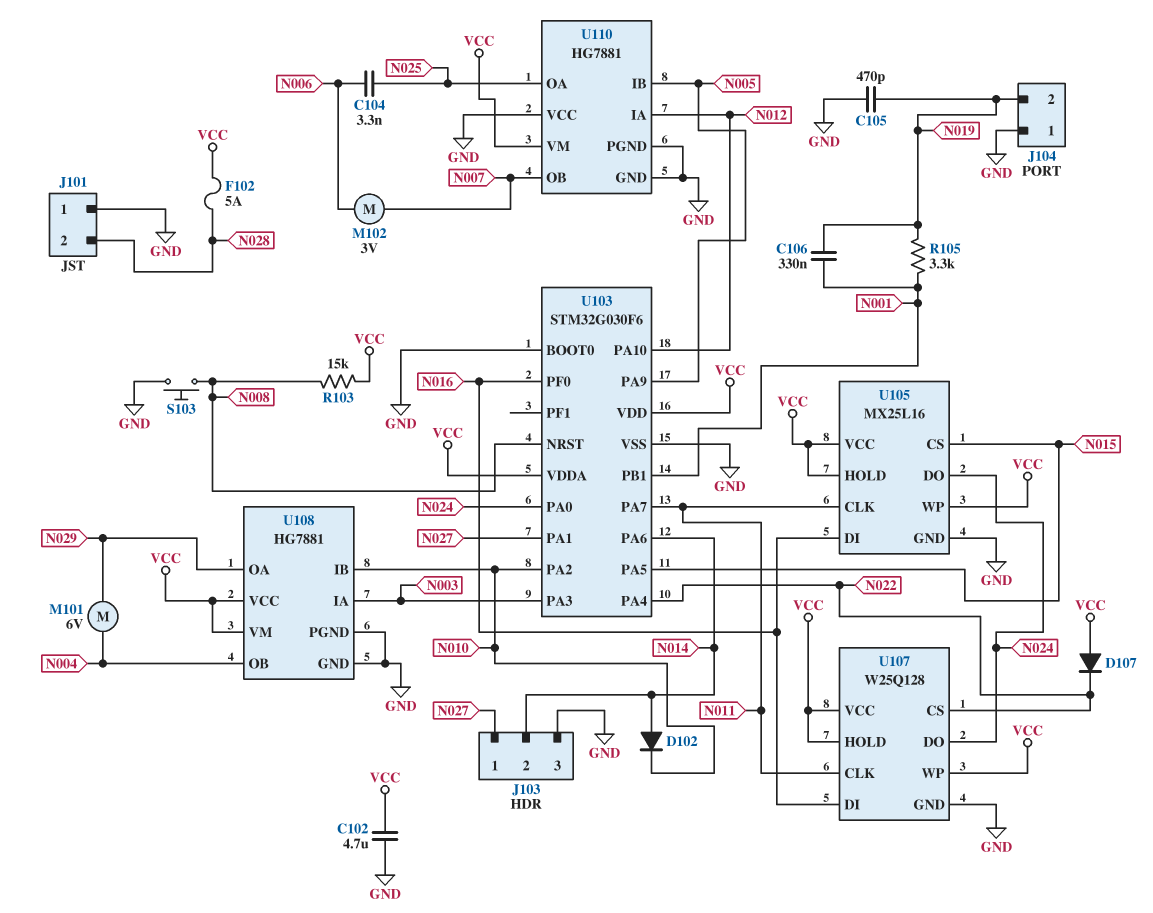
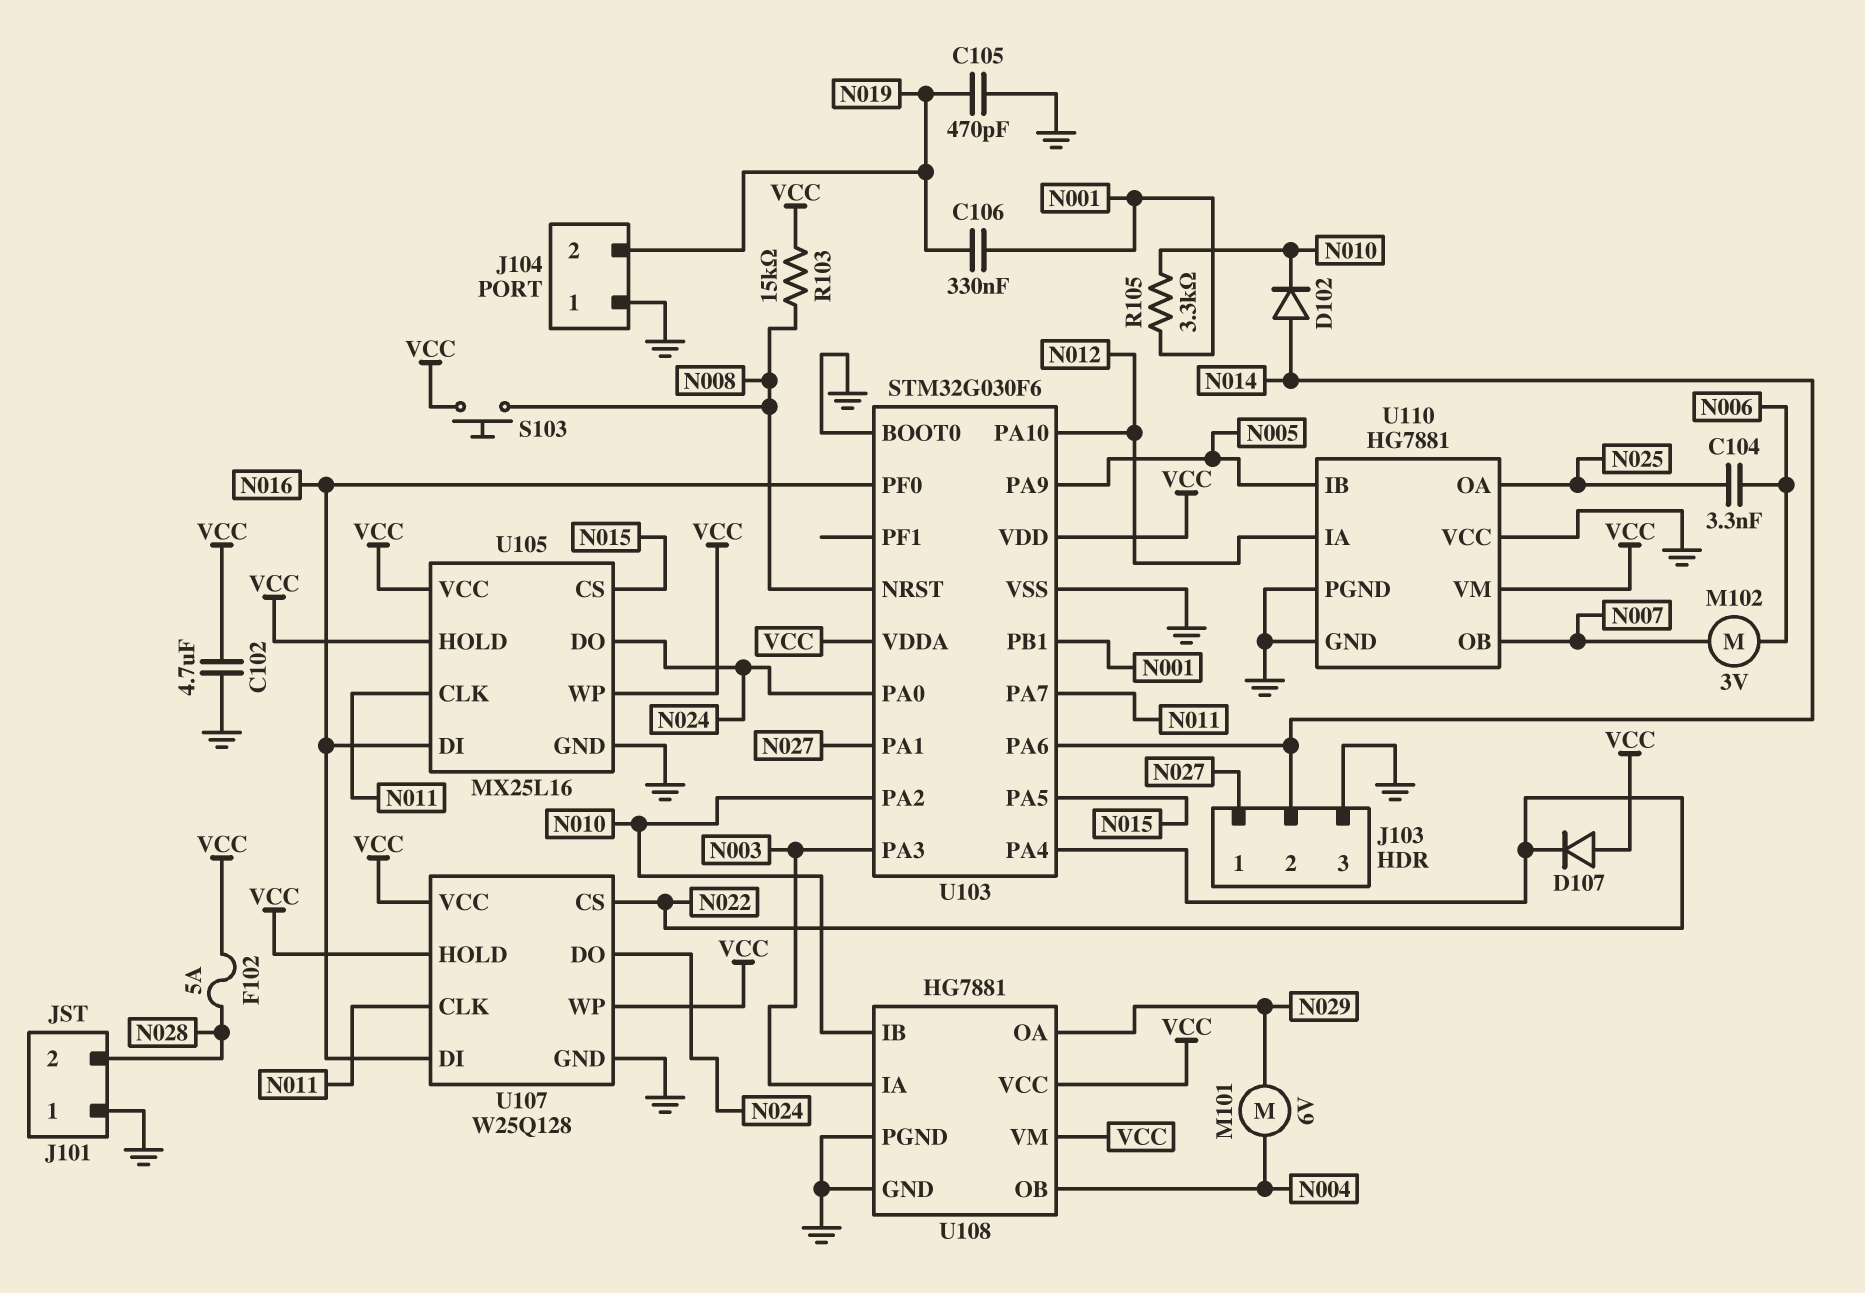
R105: 3.3k (N001, N019) -> 3.3k (N001, N010)
S103: button (GND, N008) -> button (N008, VCC)

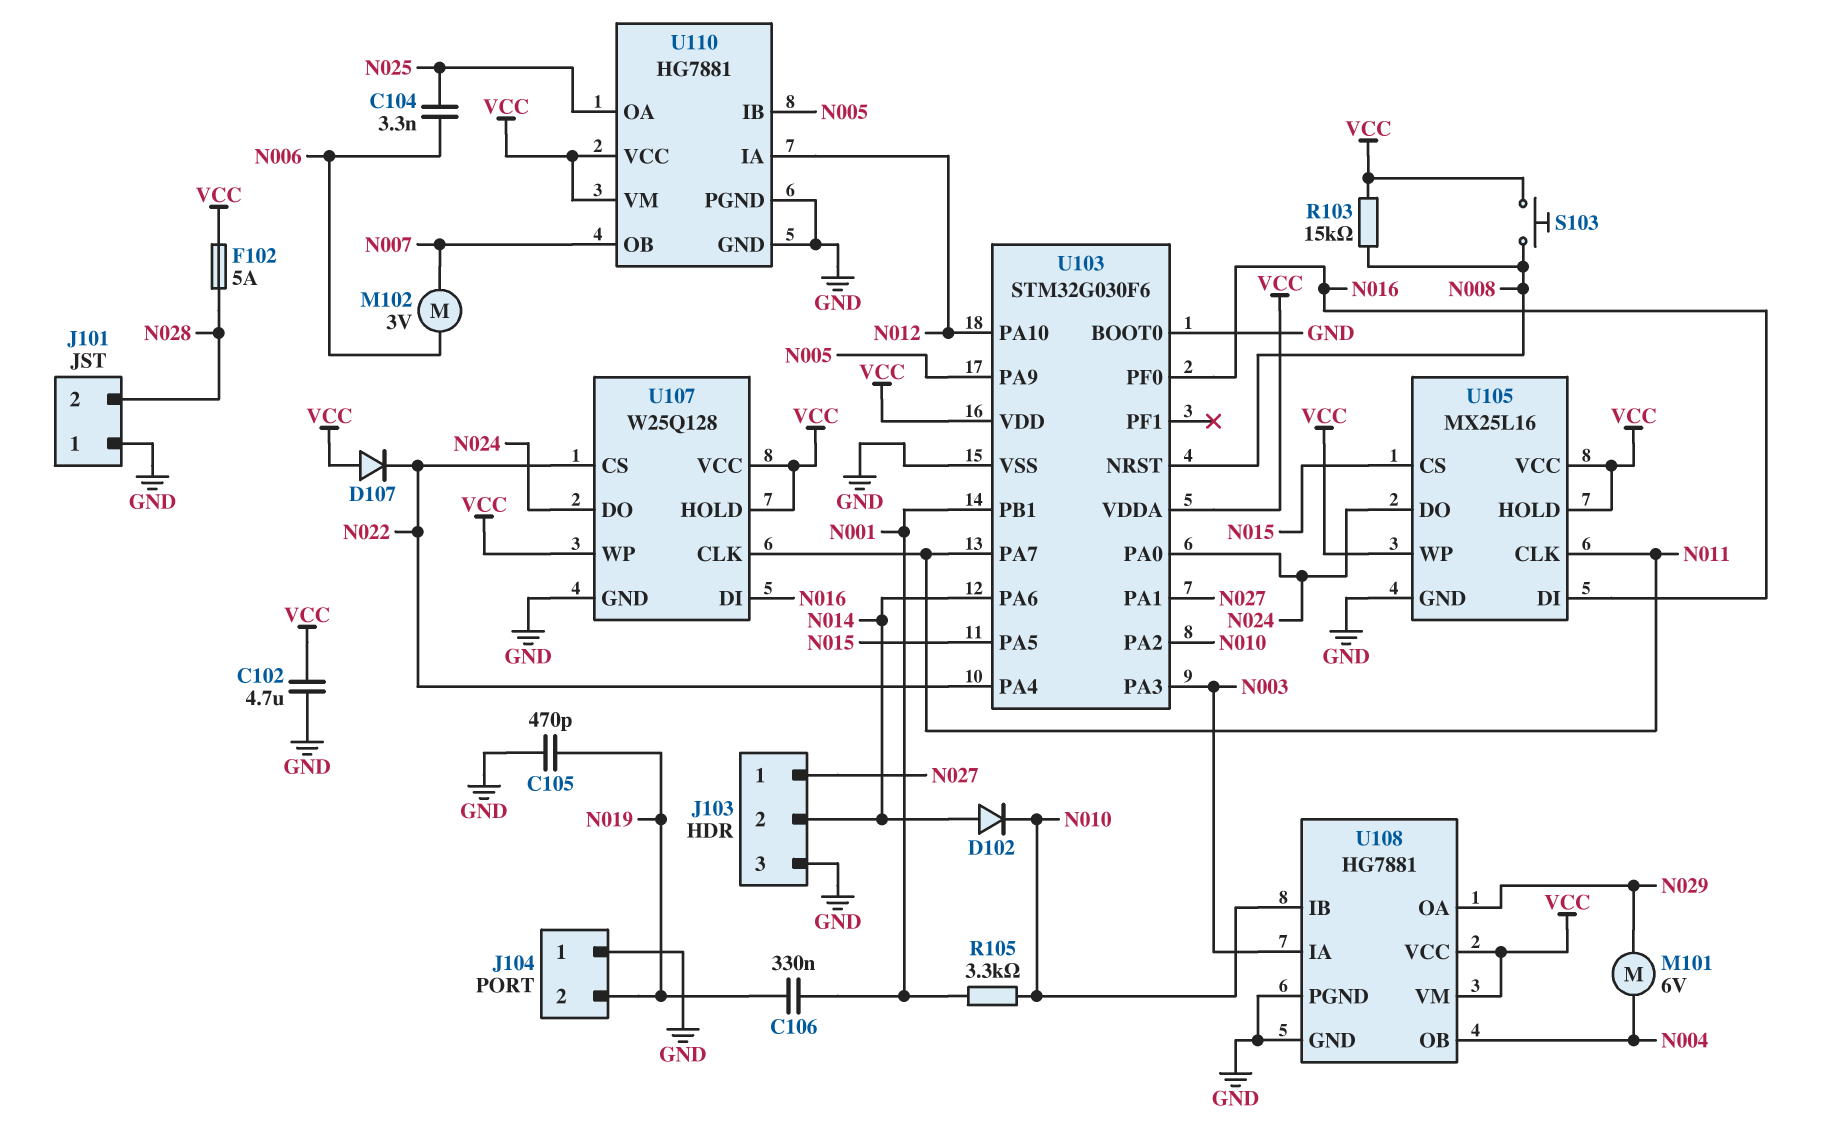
U110 pin VCC: GND -> VCC

